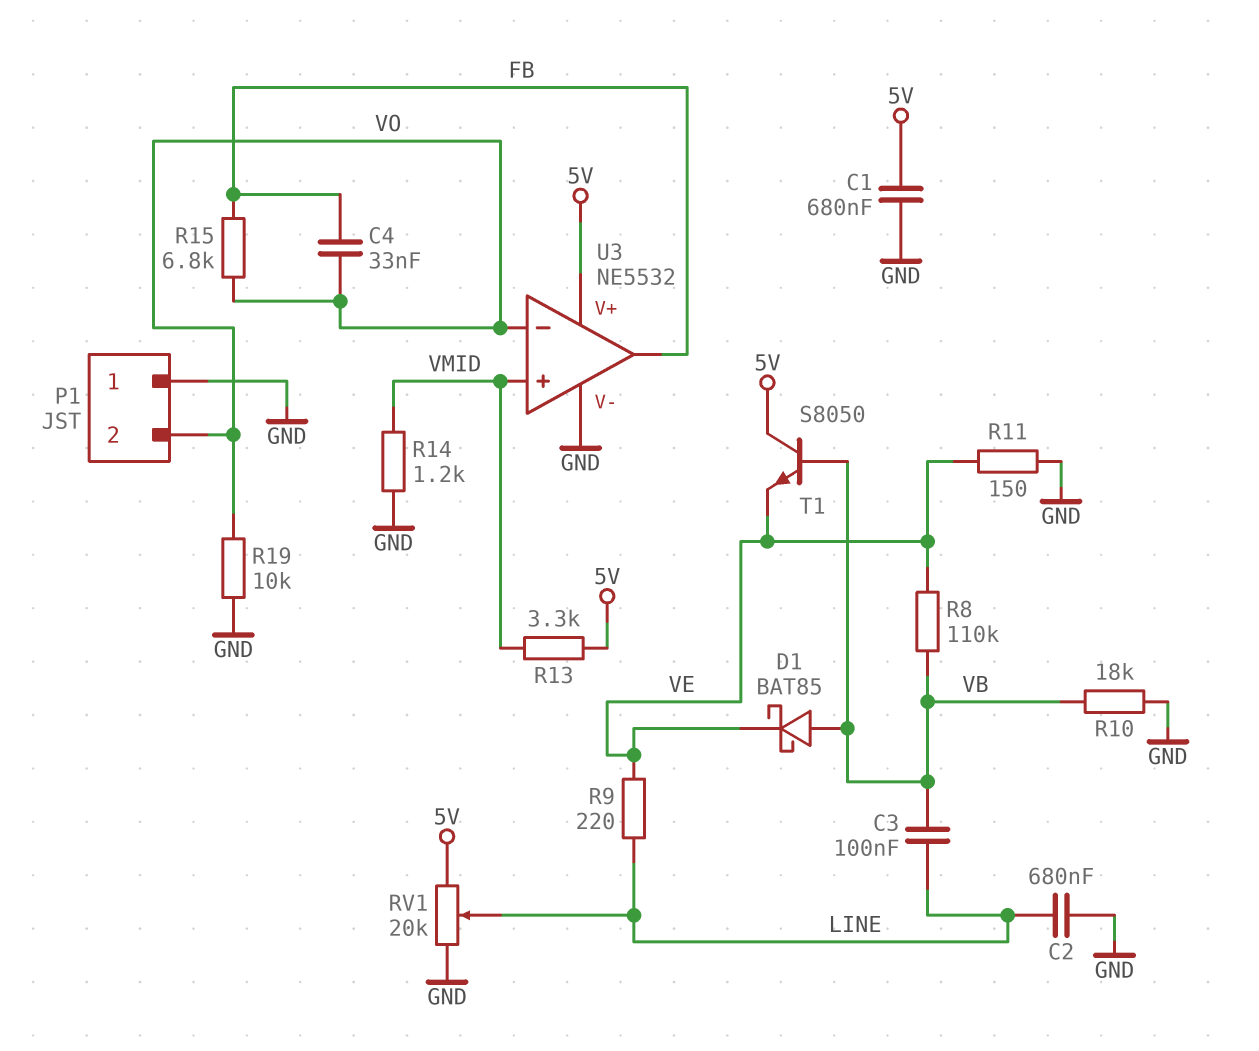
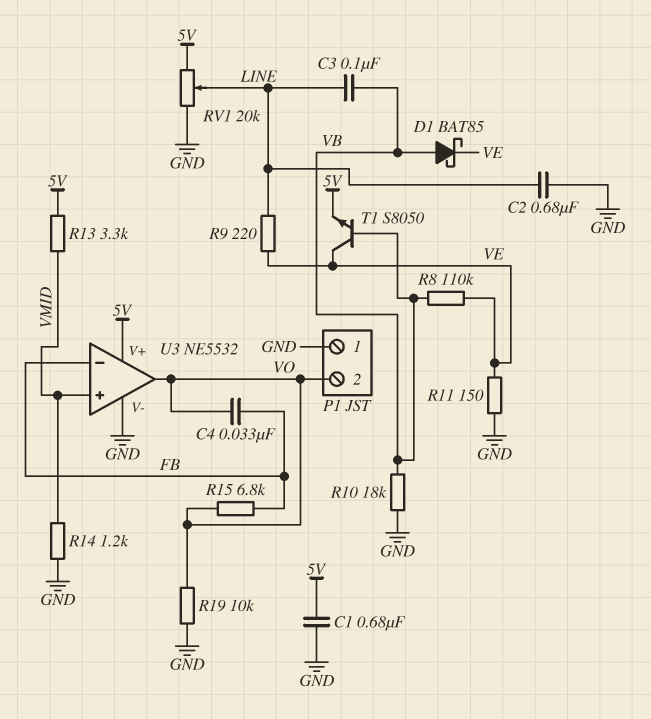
T1: NPN S8050 (B VB, C 5V, E VE) -> NPN S8050 (B VB, C VE, E 5V)
U3 pin in-: VO -> FB
U3 pin out: FB -> VO

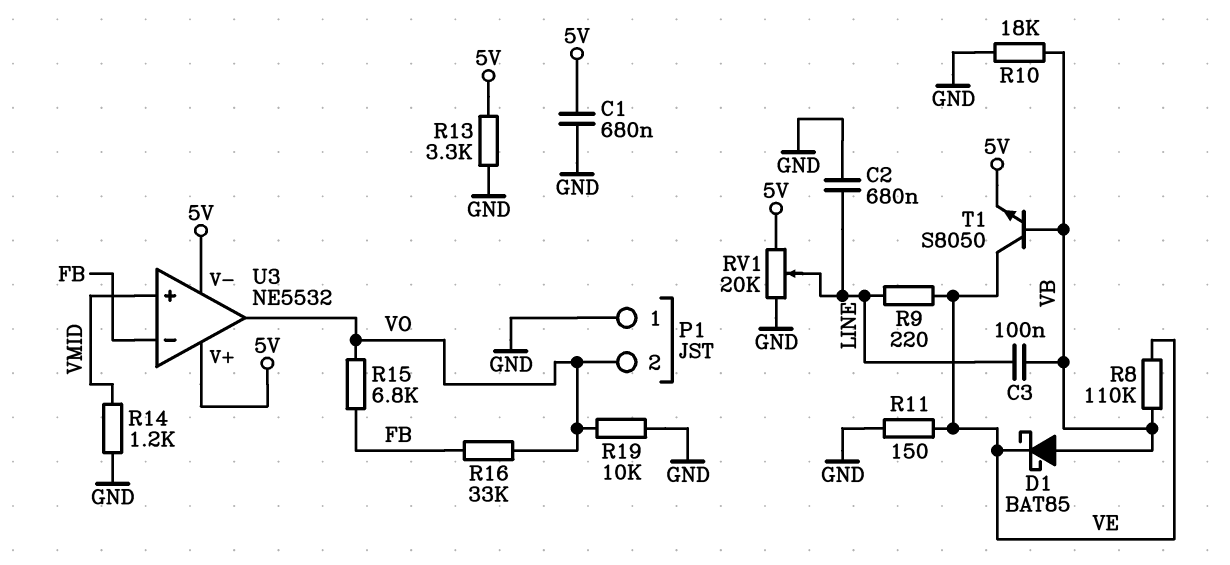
C4: 33nF (FB, VO) -> none
R13: 3.3k (5V, VMID) -> 3.3k (5V, GND)
R16: none -> 33k (FB, VO)
U3 pin V-: GND -> 5V

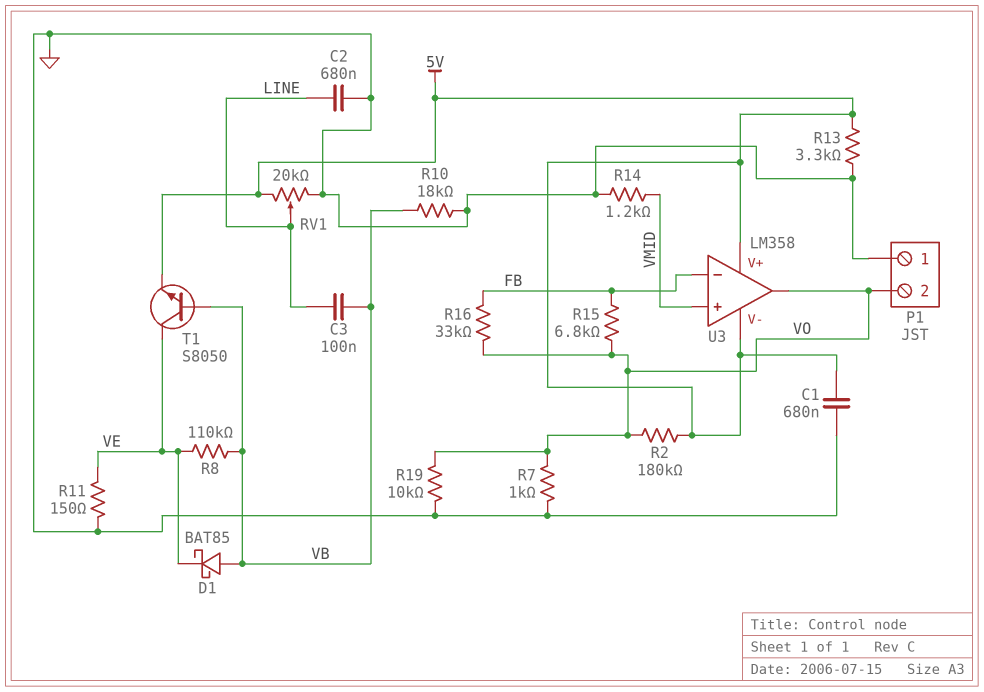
R2: none -> 180k (5V, VO)
R7: none -> 1k (GND, VO)
R9: 220 (LINE, VE) -> none
U3: NE5532 -> LM358

